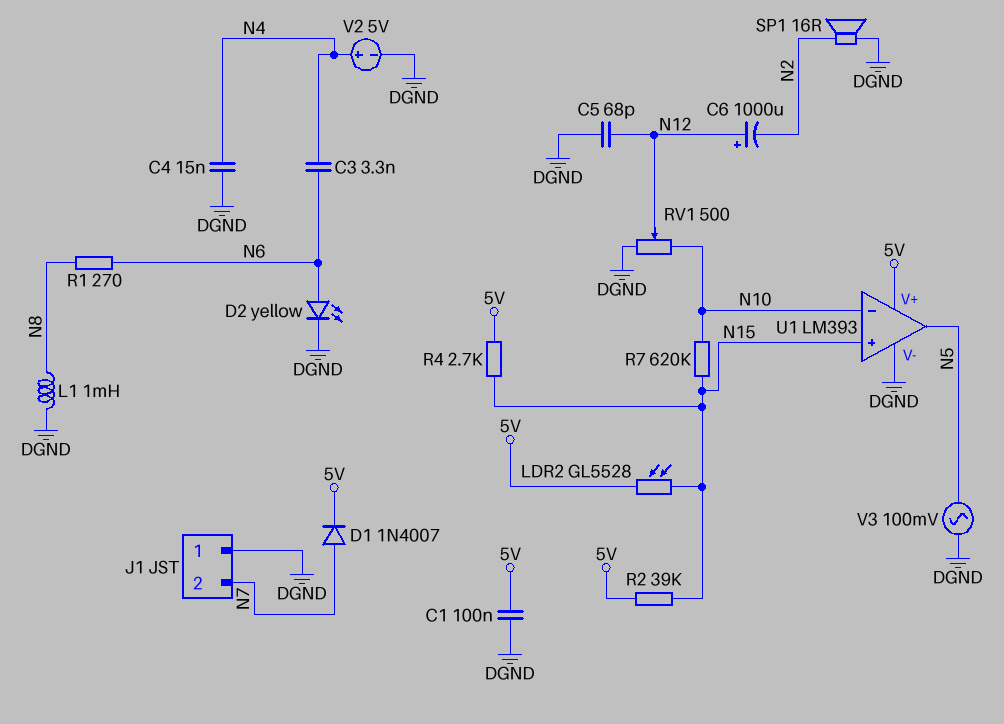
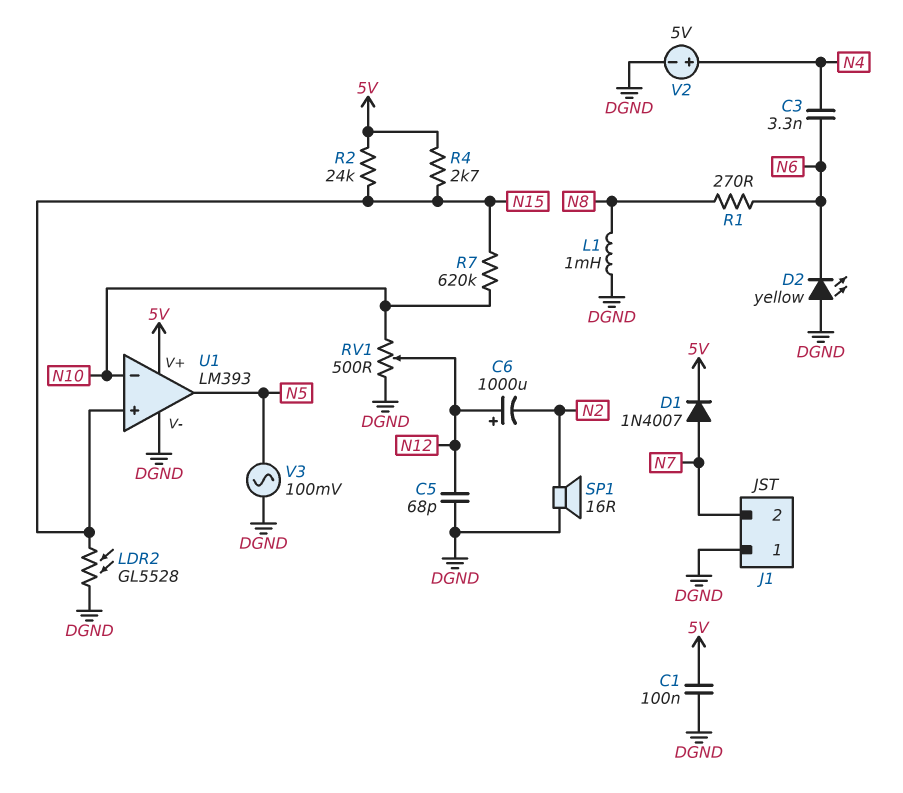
C4: 15nF (DGND, N4) -> none
D2: LED yellow (A N6, K DGND) -> LED yellow (A DGND, K N6)
LDR2: GL5528 (5V, N15) -> GL5528 (DGND, N15)
R2: 39k (5V, N15) -> 24k (5V, N15)

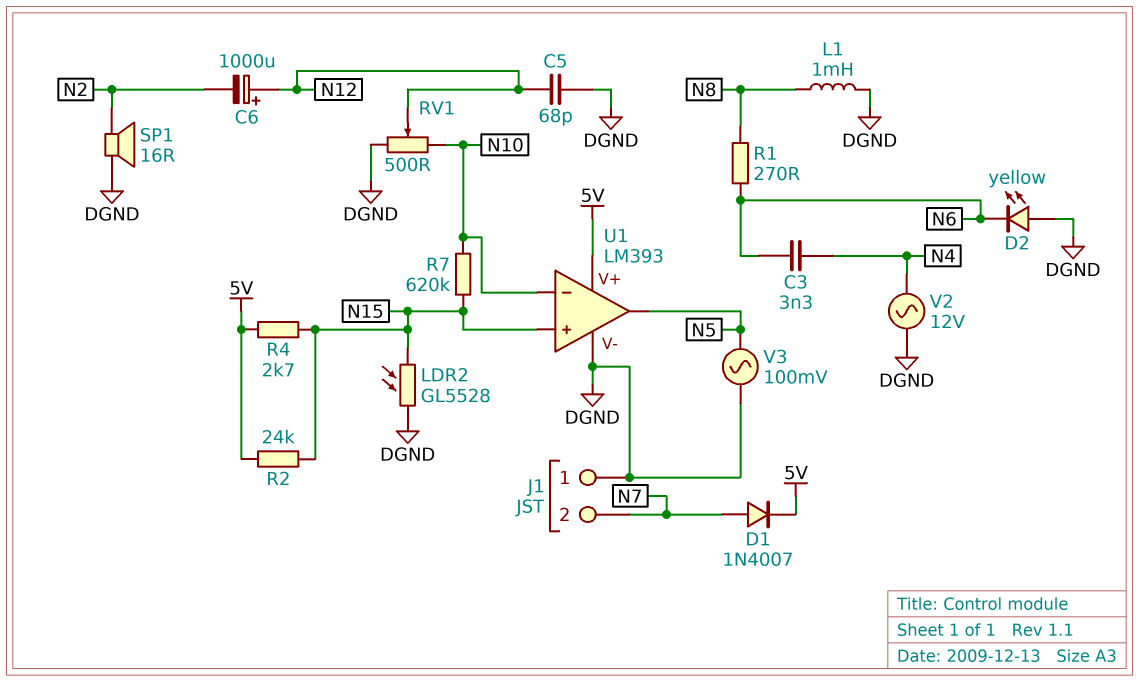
C1: 100nF (5V, DGND) -> none
V2: 5V (plus N4, minus DGND) -> AC 12V (DGND, N4)

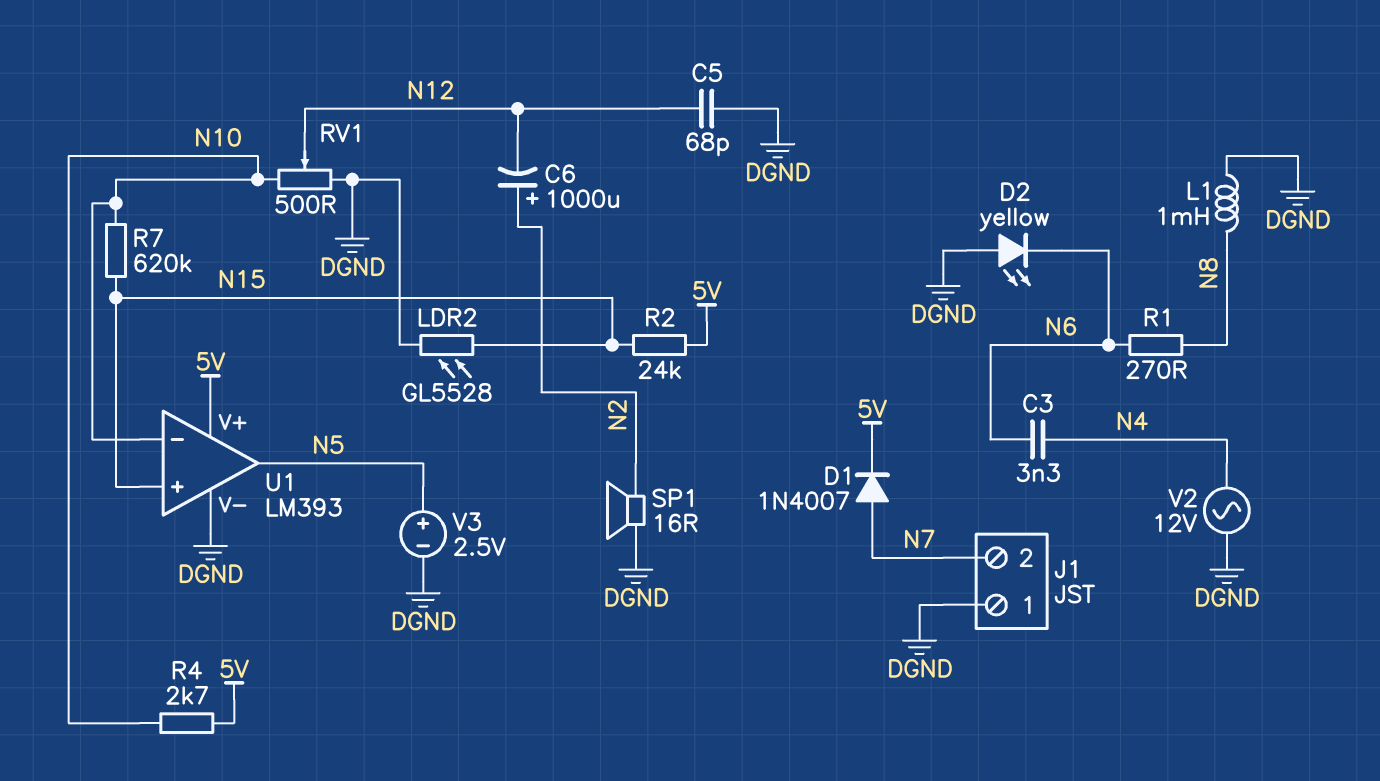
C6: 1000uF (plus N12, minus N2) -> 1000uF (plus N2, minus N12)
R4: 2.7k (5V, N15) -> 2.7k (5V, N10)
V3: AC 100mV (DGND, N5) -> 2.5V (plus N5, minus DGND)

